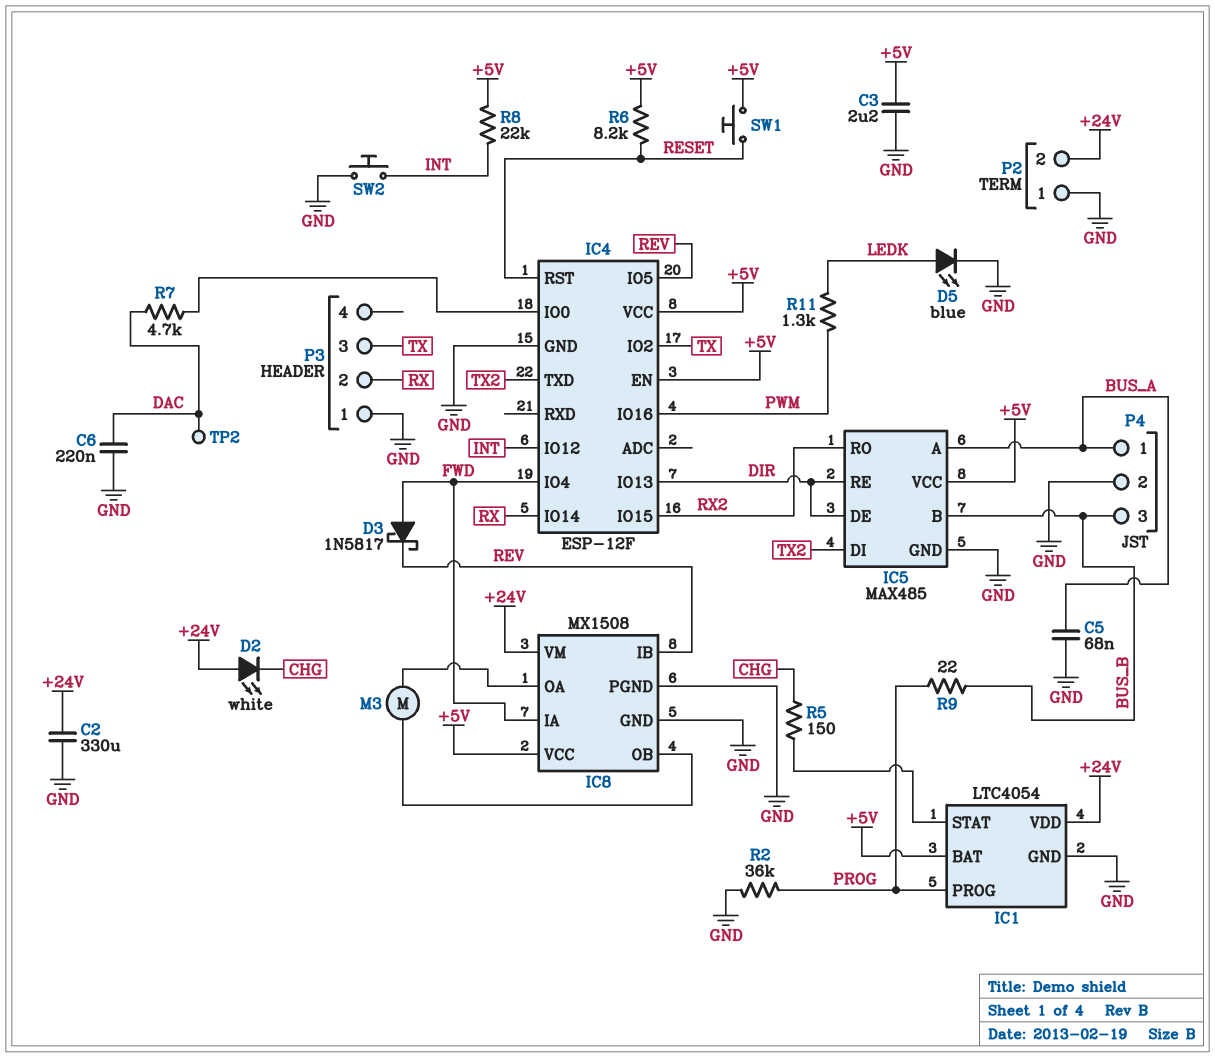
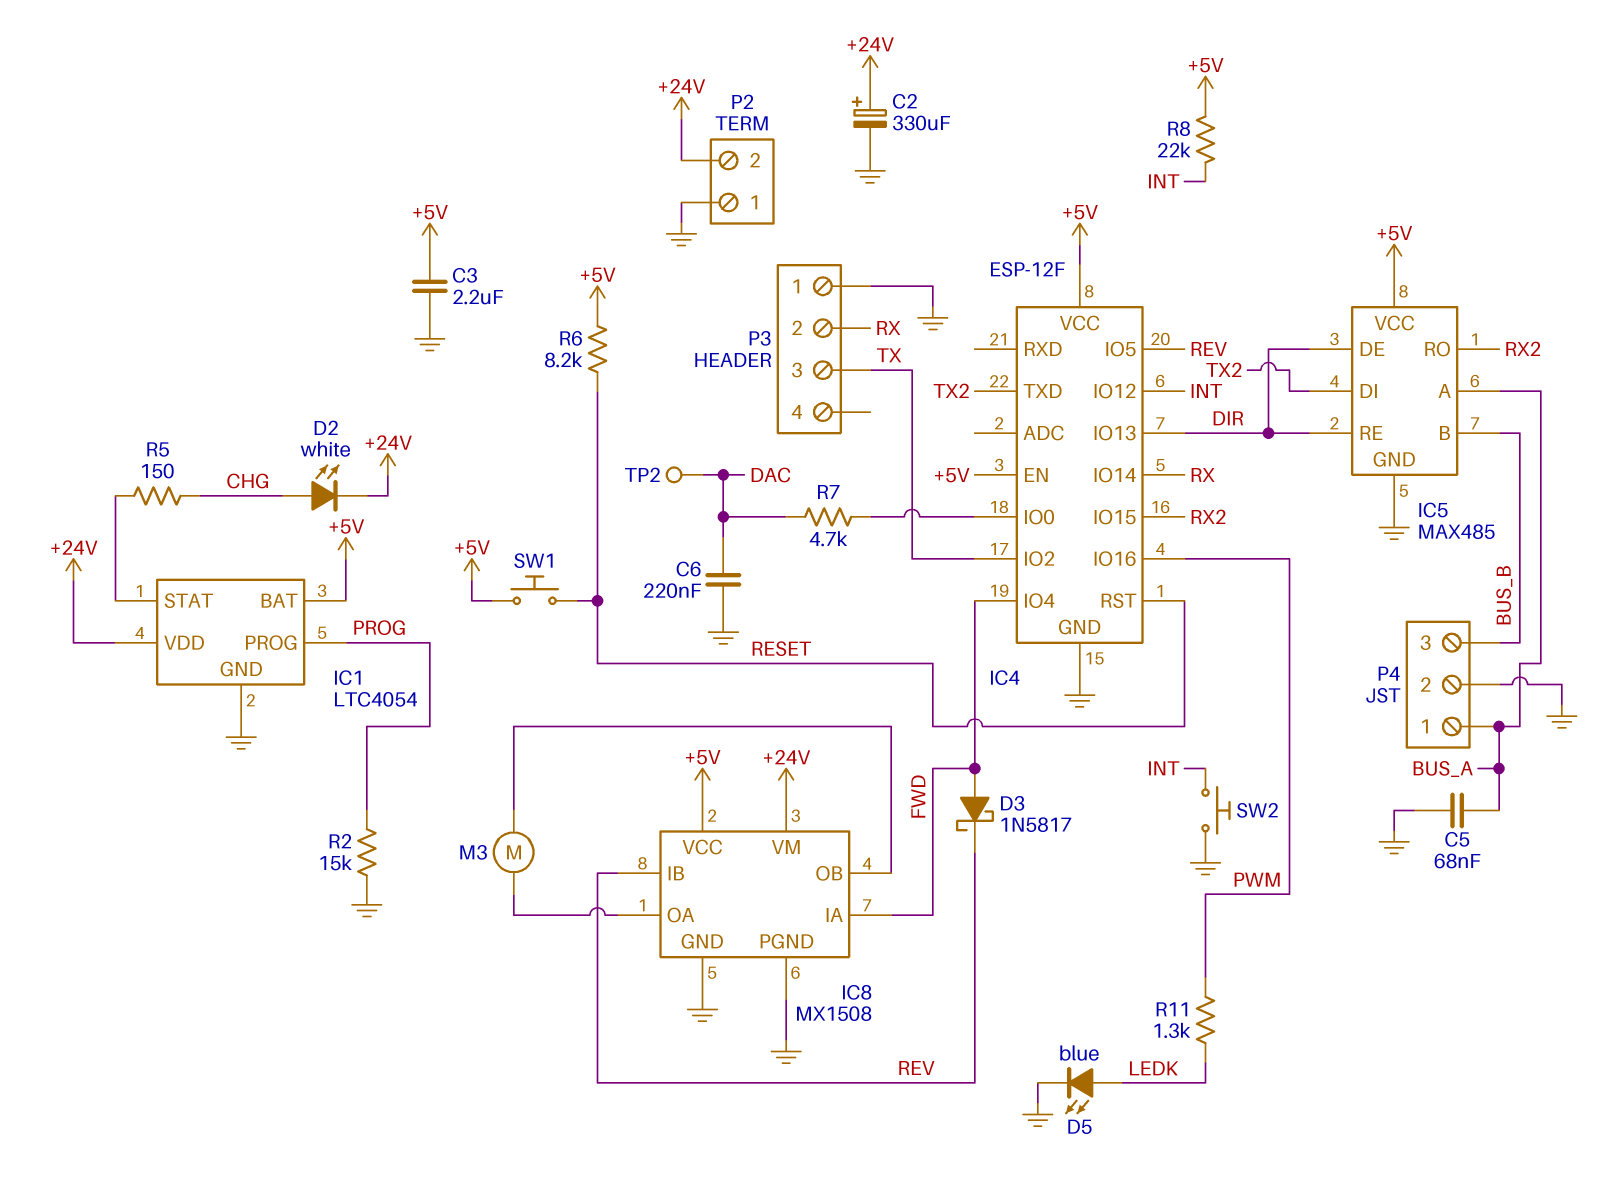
C2: 330uF (+24V, GND) -> 330uF (plus +24V, minus GND)
D2: LED white (A +24V, K CHG) -> LED white (A CHG, K +24V)
R2: 36k (GND, PROG) -> 15k (GND, PROG)
R9: 22 (BUS_B, PROG) -> none

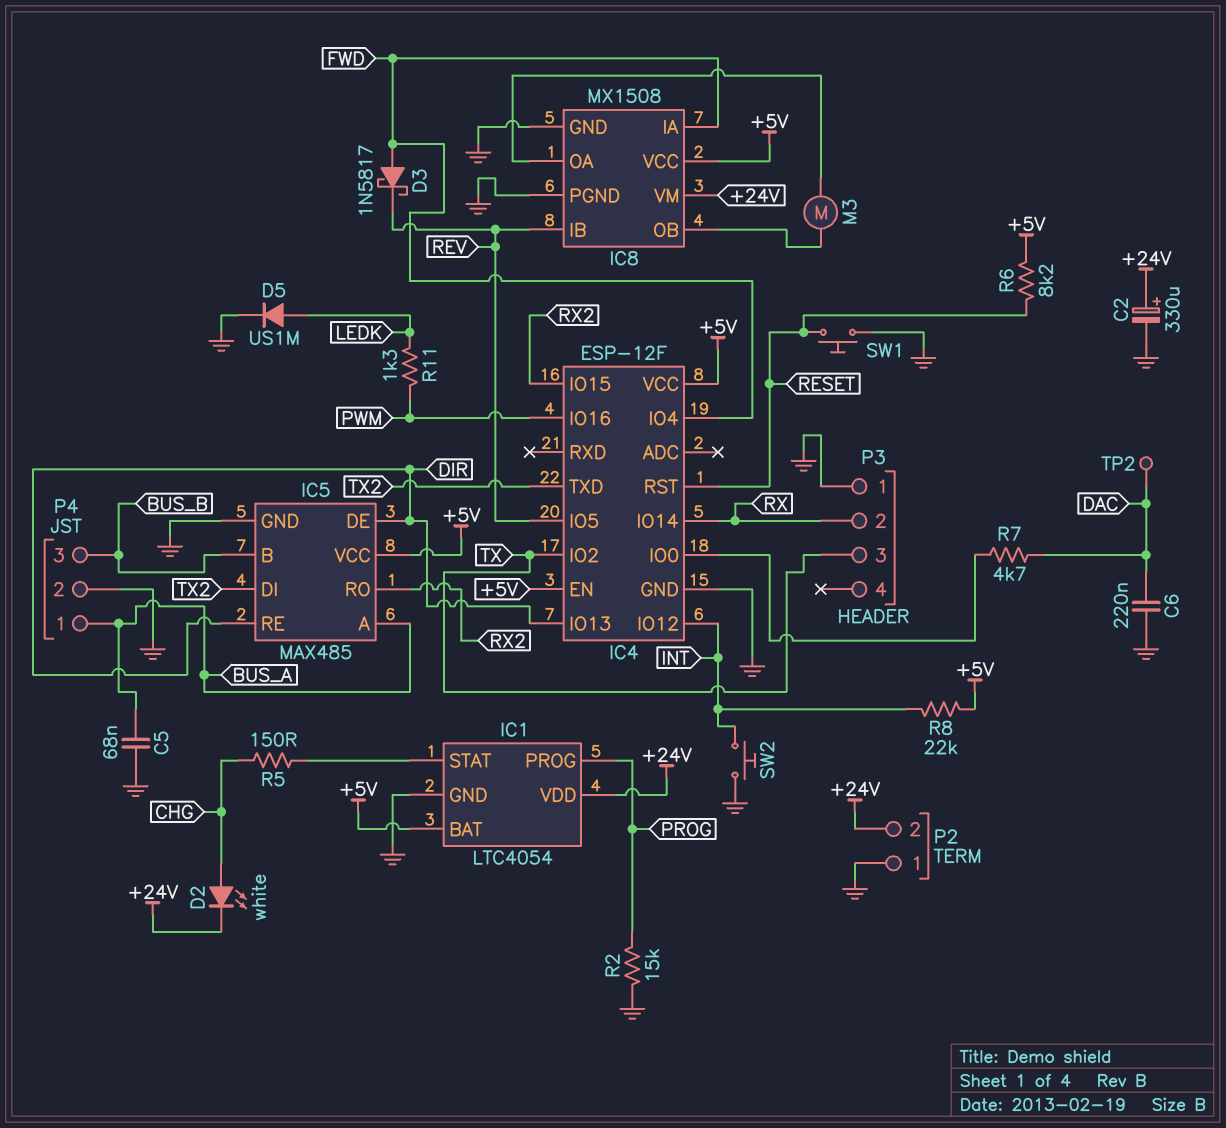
C3: 2.2uF (+5V, GND) -> none
D5: LED blue (A LEDK, K GND) -> diode US1M (A LEDK, K GND)
SW1: button (+5V, RESET) -> button (GND, RESET)

